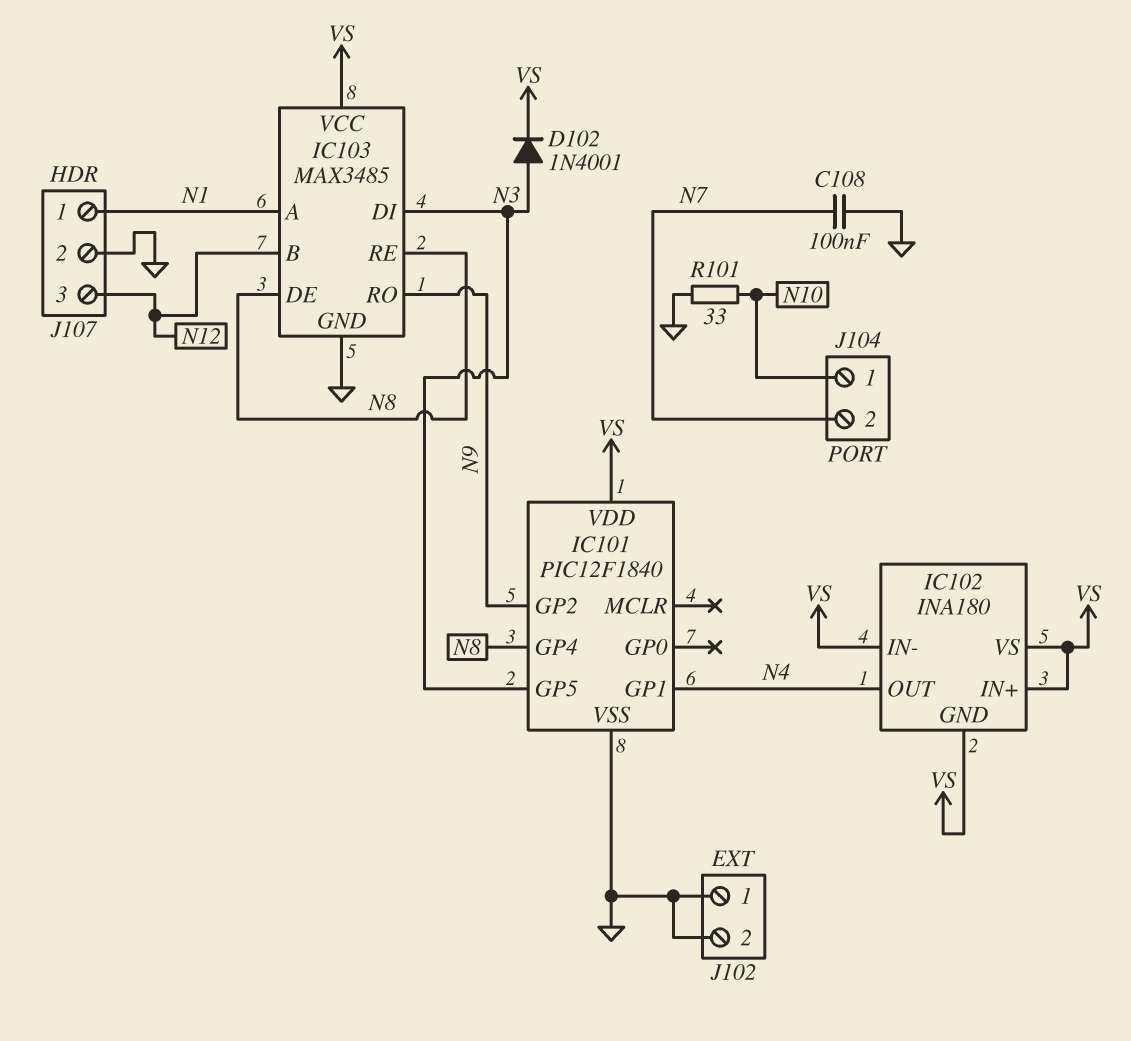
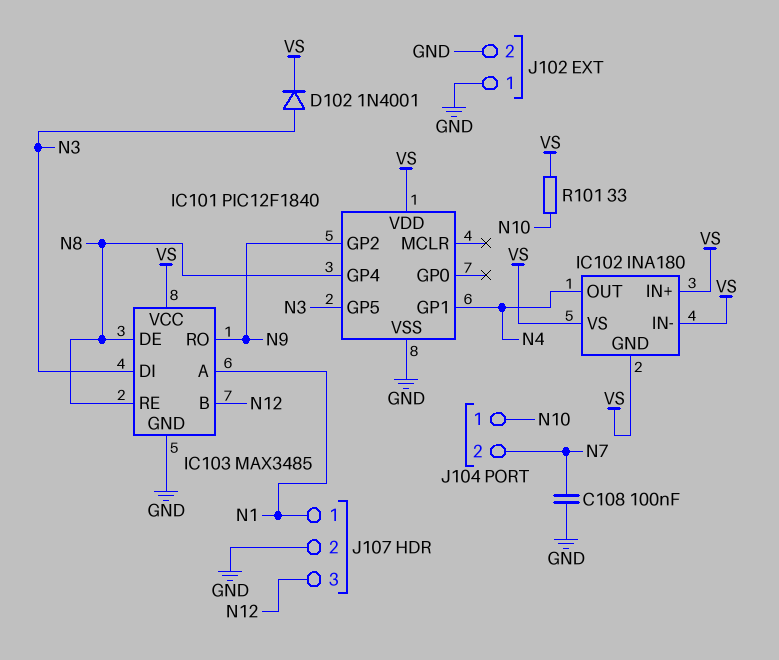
R101: 33 (GND, N10) -> 33 (N10, VS)

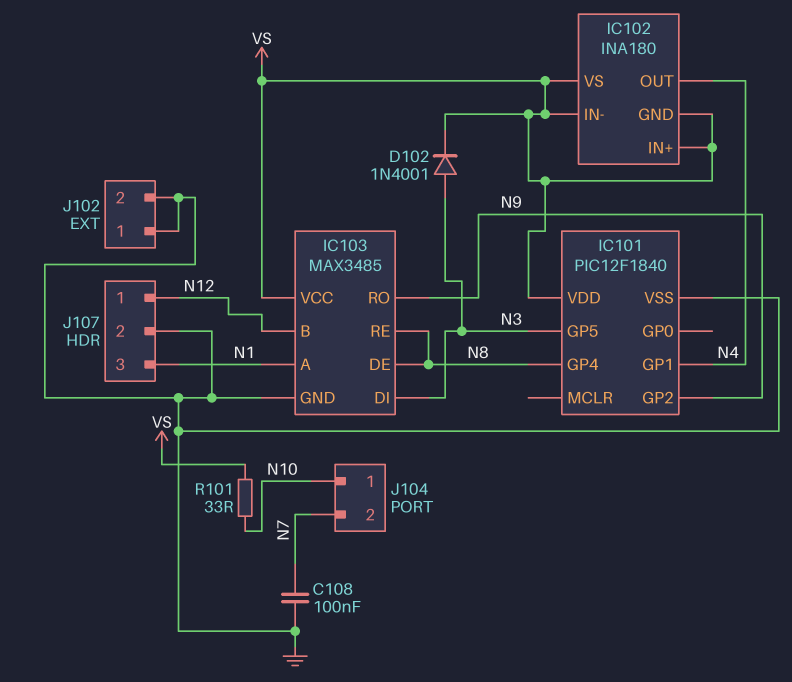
J107 pin 1: N1 -> N12
J107 pin 3: N12 -> N1

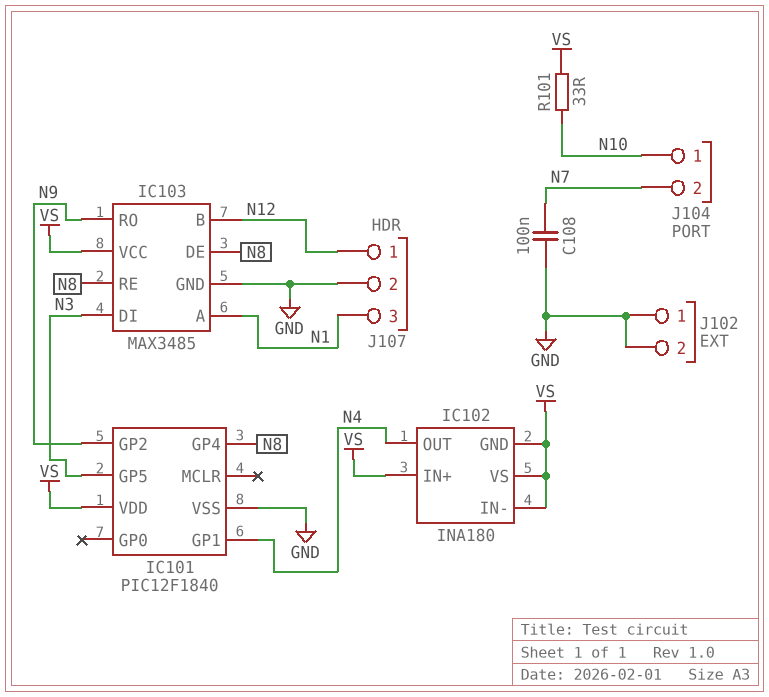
D102: diode 1N4001 (A N3, K VS) -> none

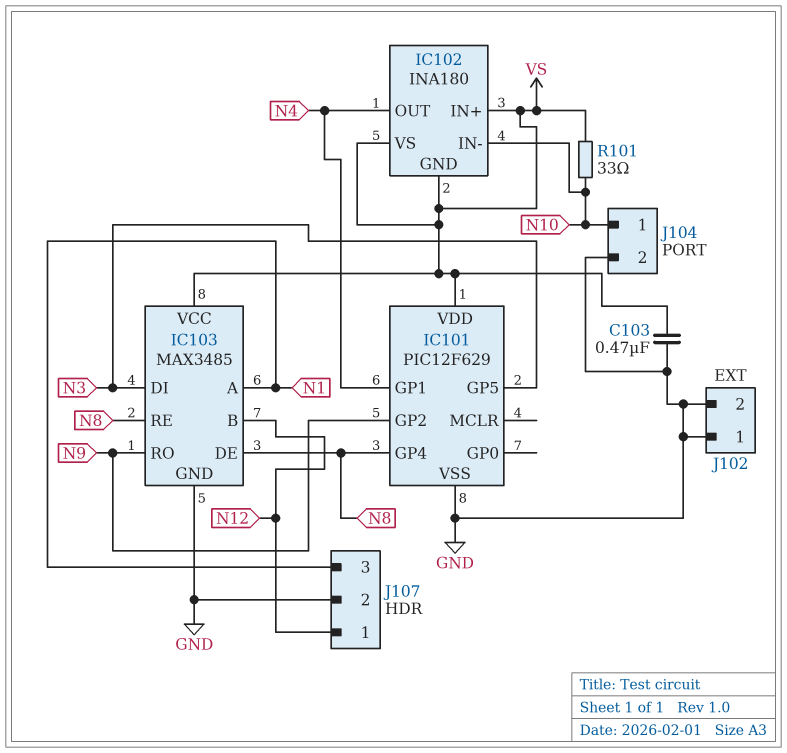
C103: none -> 470nF (GND, VS)
C108: 100nF (GND, N7) -> none
IC101: PIC12F1840 -> PIC12F629
IC102 pin IN-: VS -> N10
J104 pin 2: N7 -> GND

